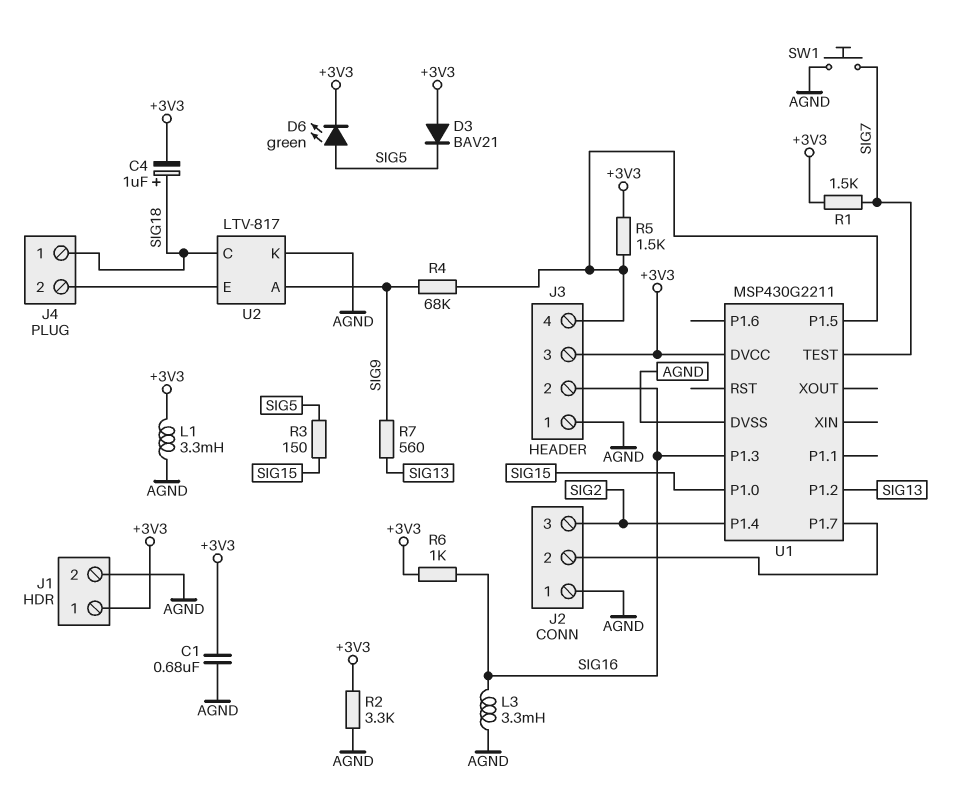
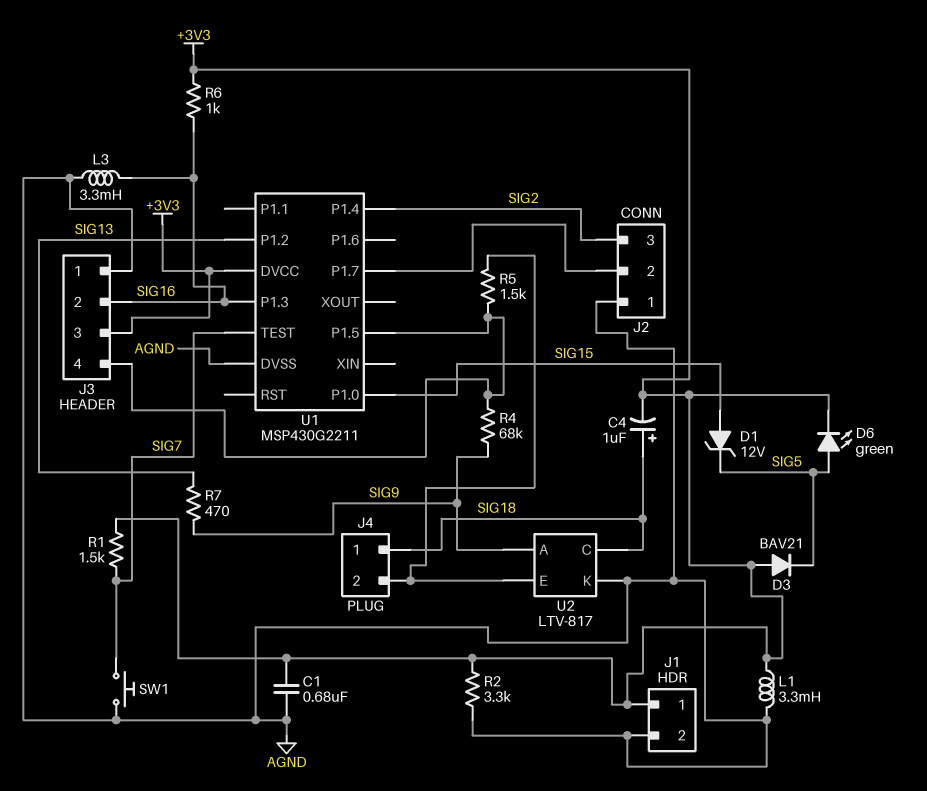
D1: none -> zener 12V (A SIG15, K SIG5)
R3: 150 (SIG5, SIG15) -> none
R5: 1.5k (+3V3, J3/4) -> 1.5k (J3/4, J4/2)
R7: 560 (SIG9, SIG13) -> 470 (SIG9, SIG13)

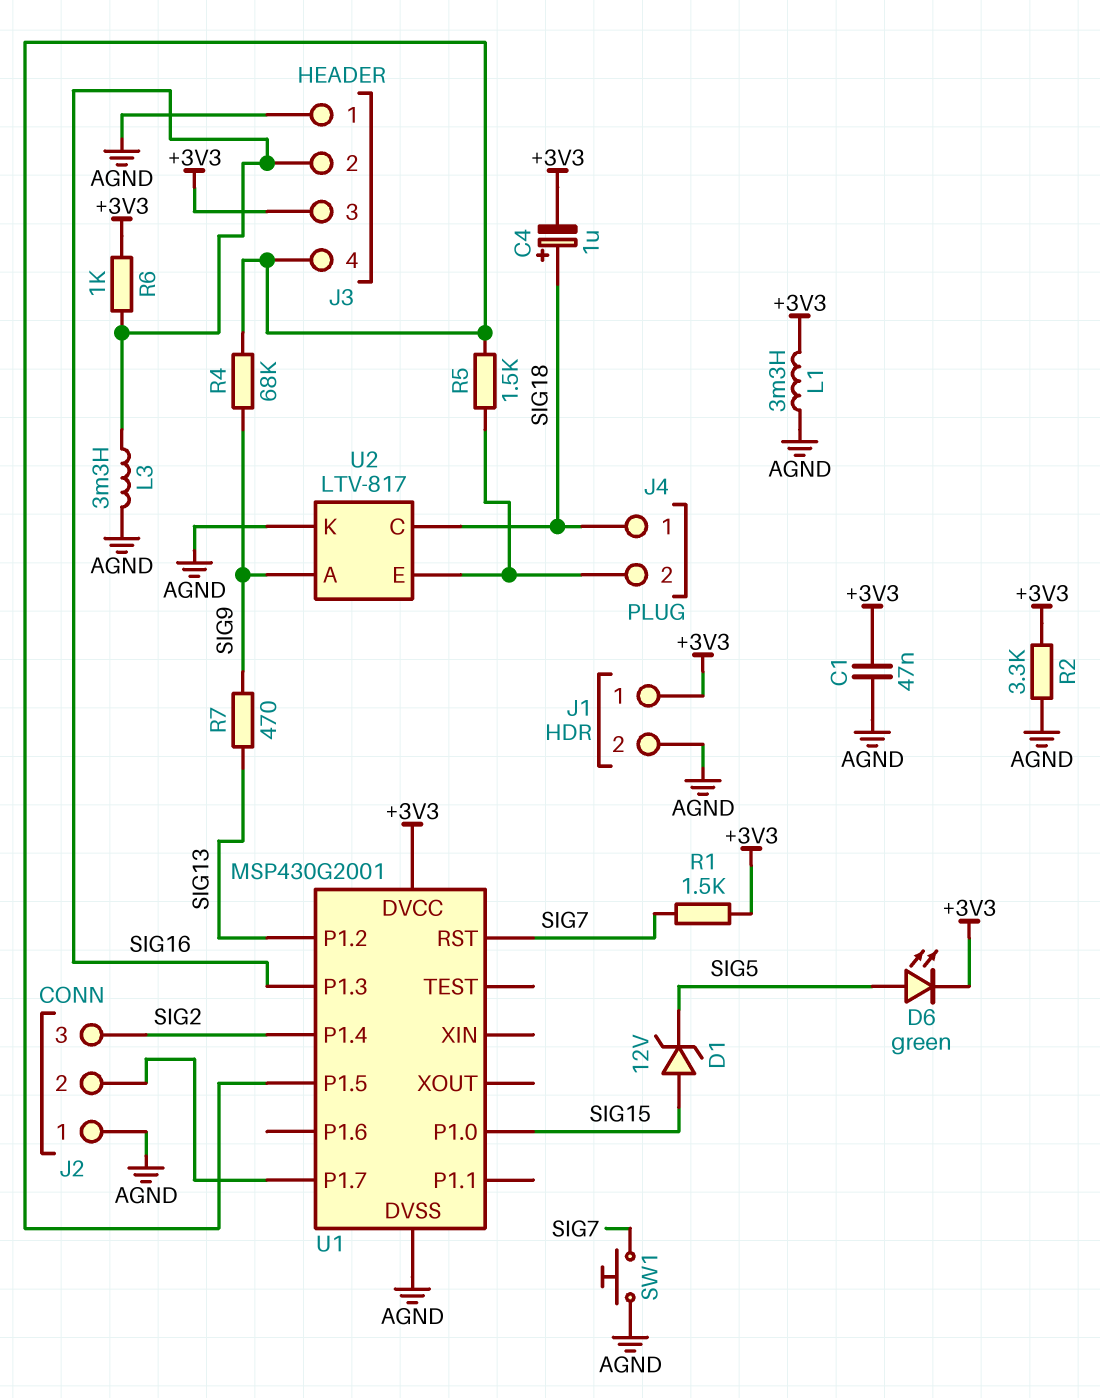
C1: 680nF (+3V3, AGND) -> 47nF (+3V3, AGND)
D3: diode BAV21 (A +3V3, K SIG5) -> none
U1: MSP430G2211 -> MSP430G2001
U1 pin RST: none -> SIG7
U1 pin TEST: SIG7 -> none

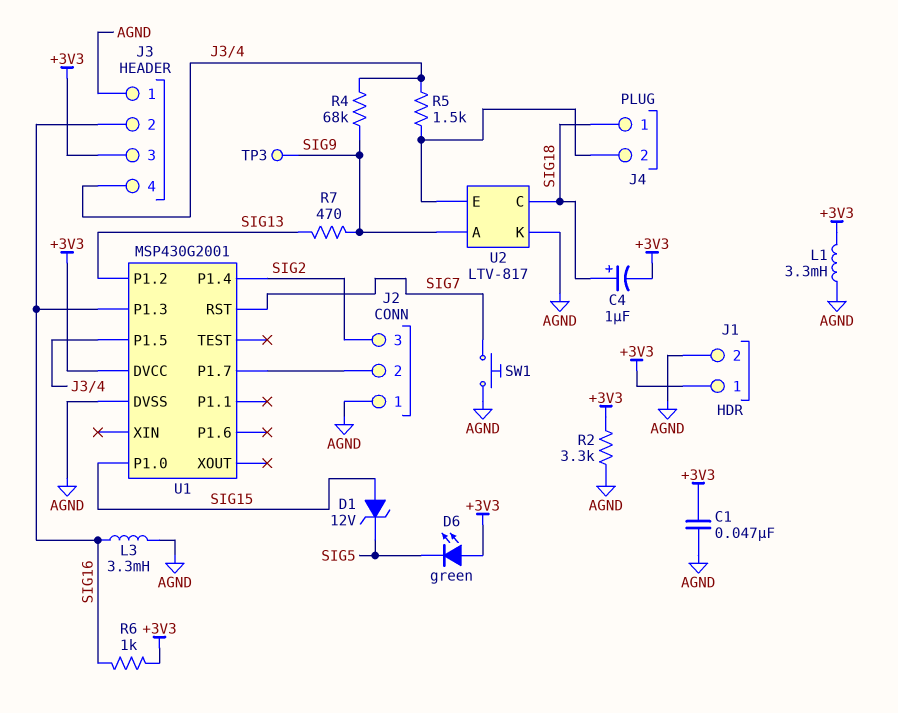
D6: LED green (A SIG5, K +3V3) -> LED green (A +3V3, K SIG5)
R1: 1.5k (+3V3, SIG7) -> none
TP3: none -> test point (SIG9)

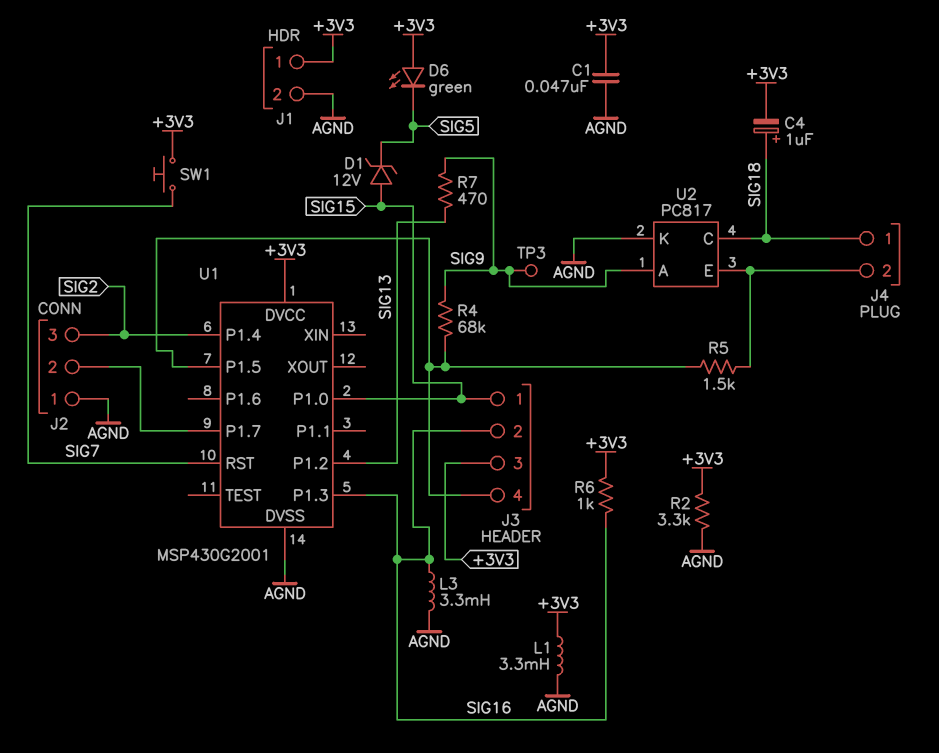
J3 pin 1: AGND -> SIG15
SW1: button (AGND, SIG7) -> button (+3V3, SIG7)
U2: LTV-817 -> PC817

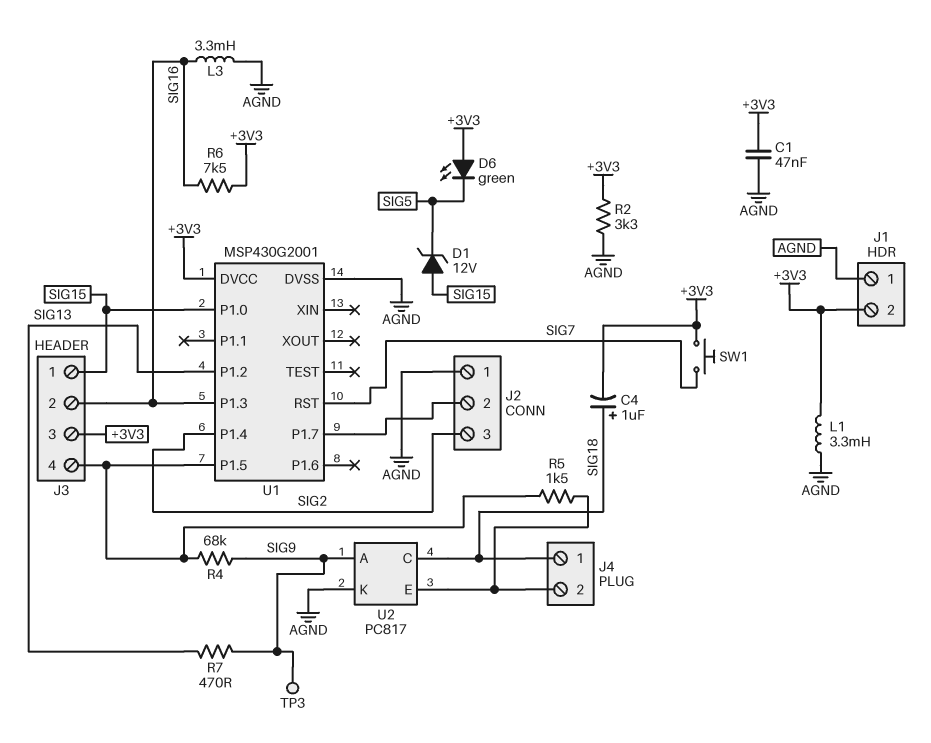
J1 pin 1: +3V3 -> AGND
J1 pin 2: AGND -> +3V3
R6: 1k (+3V3, SIG16) -> 7.5k (+3V3, SIG16)

